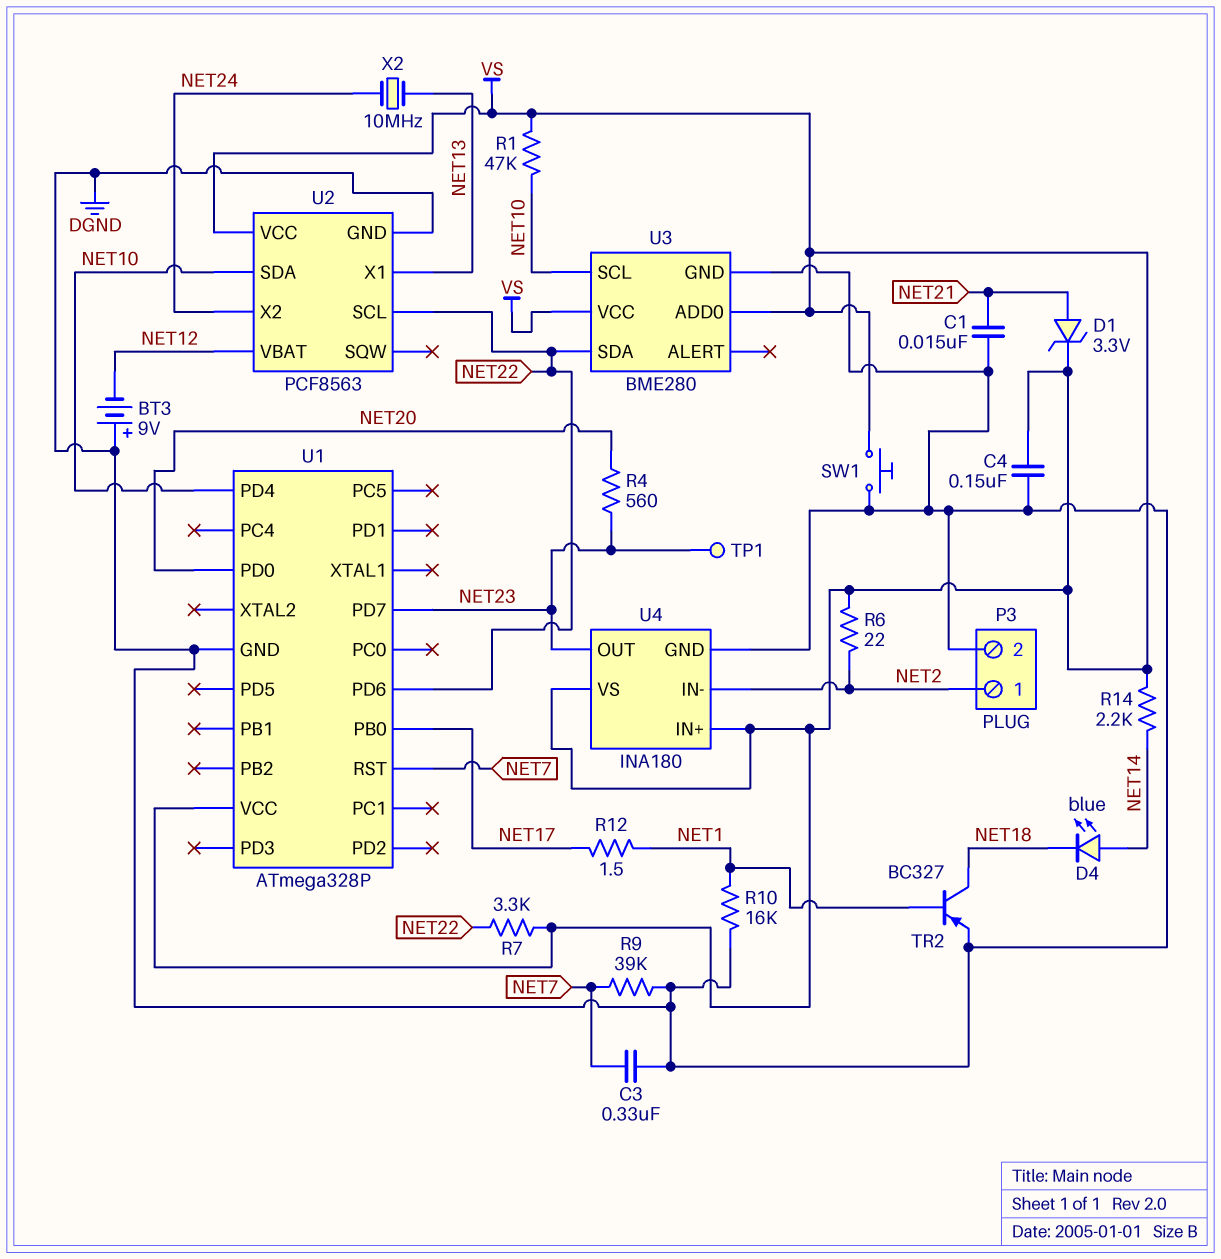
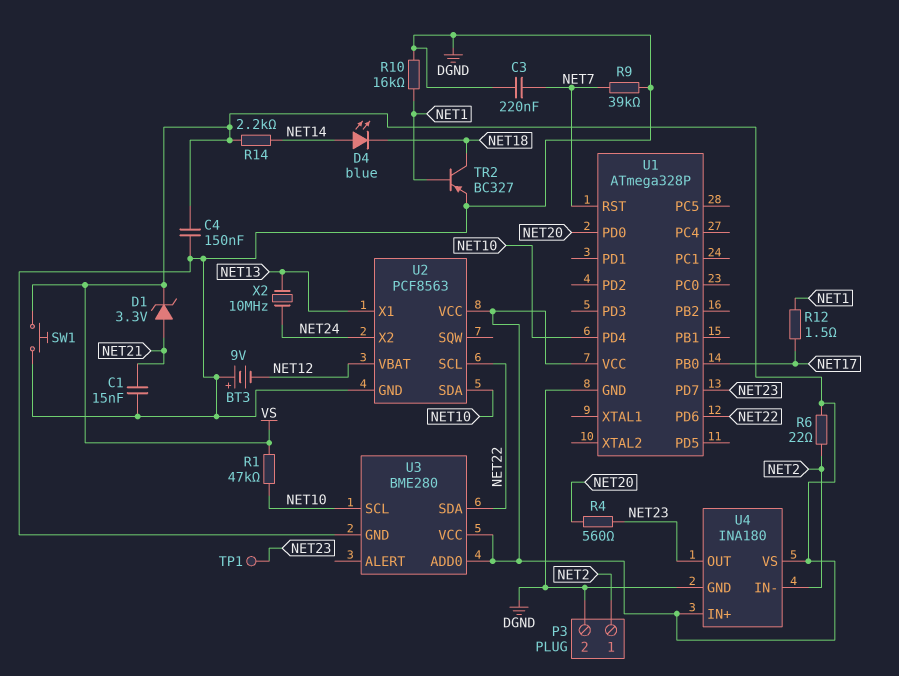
C3: 330nF (DGND, NET7) -> 220nF (DGND, NET7)
R7: 3.3k (NET22, VS) -> none

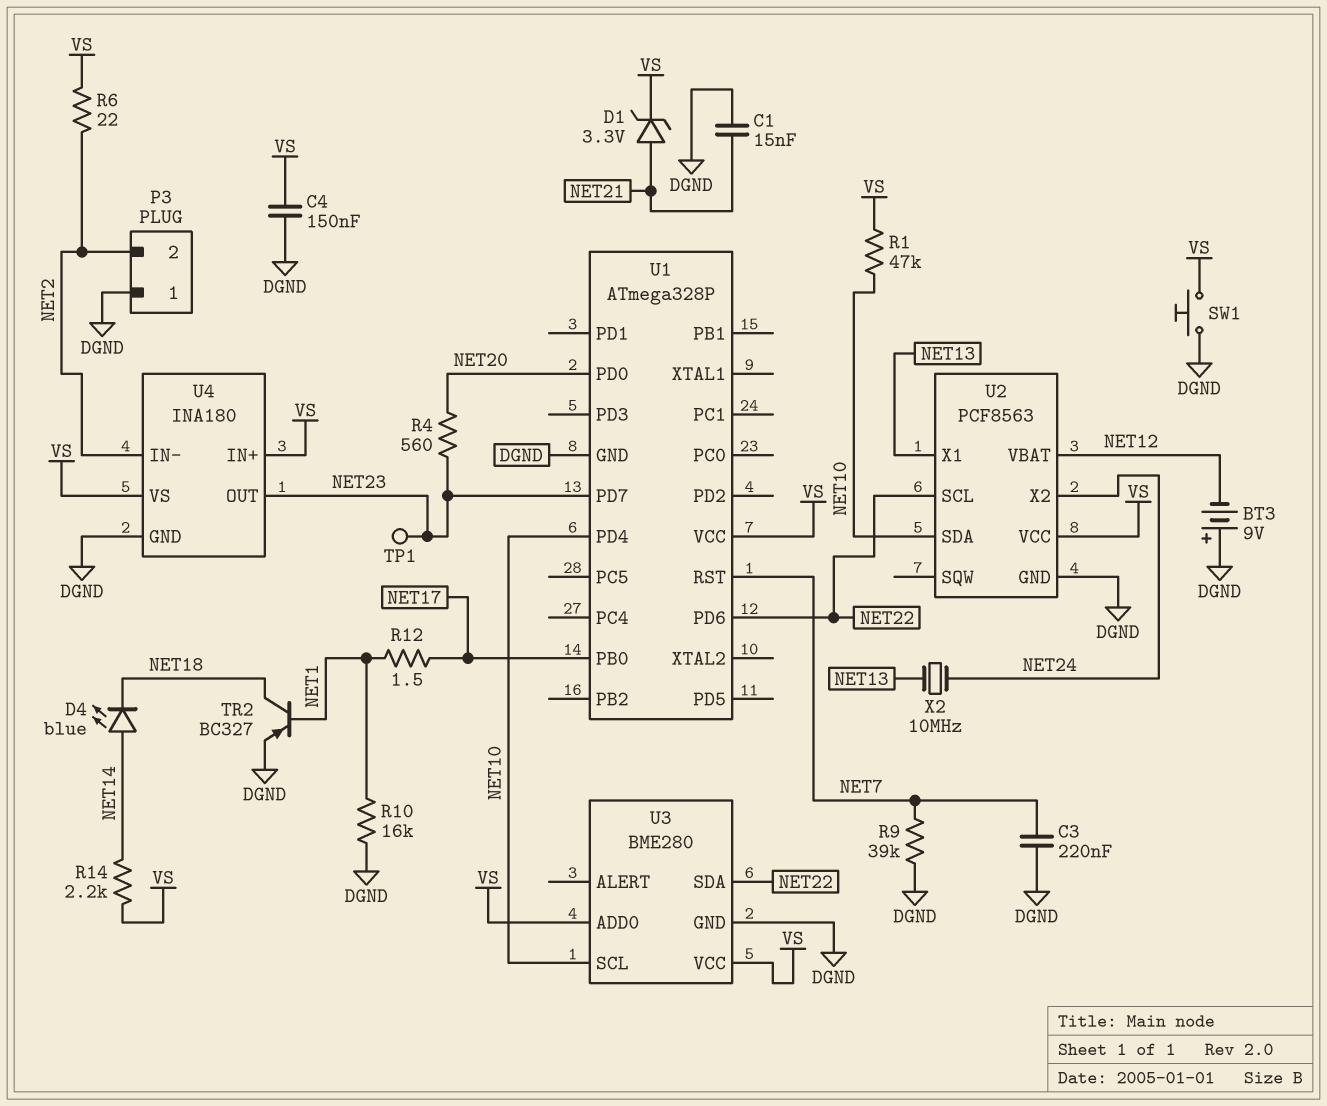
P3 pin 1: NET2 -> DGND
P3 pin 2: DGND -> NET2

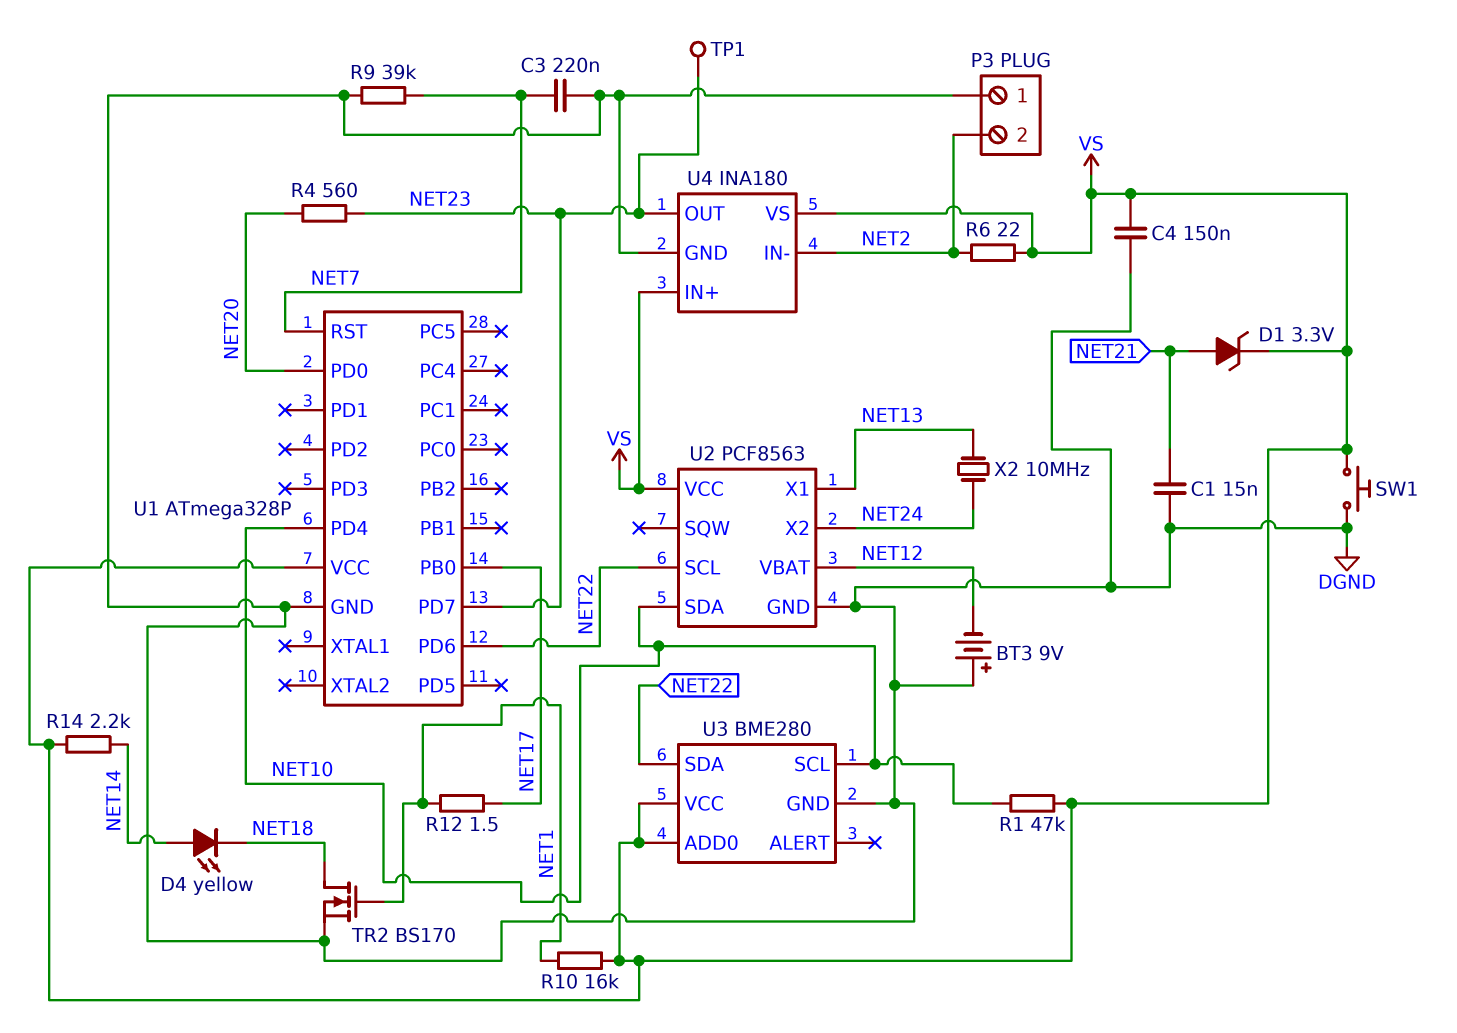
D4: LED blue (A NET14, K NET18) -> LED yellow (A NET14, K NET18)
R10: 16k (DGND, NET1) -> 16k (NET1, VS)
TR2: PNP BC327 (B NET1, C NET18, E DGND) -> NMOS BS170 (G NET1, D NET18, S DGND)

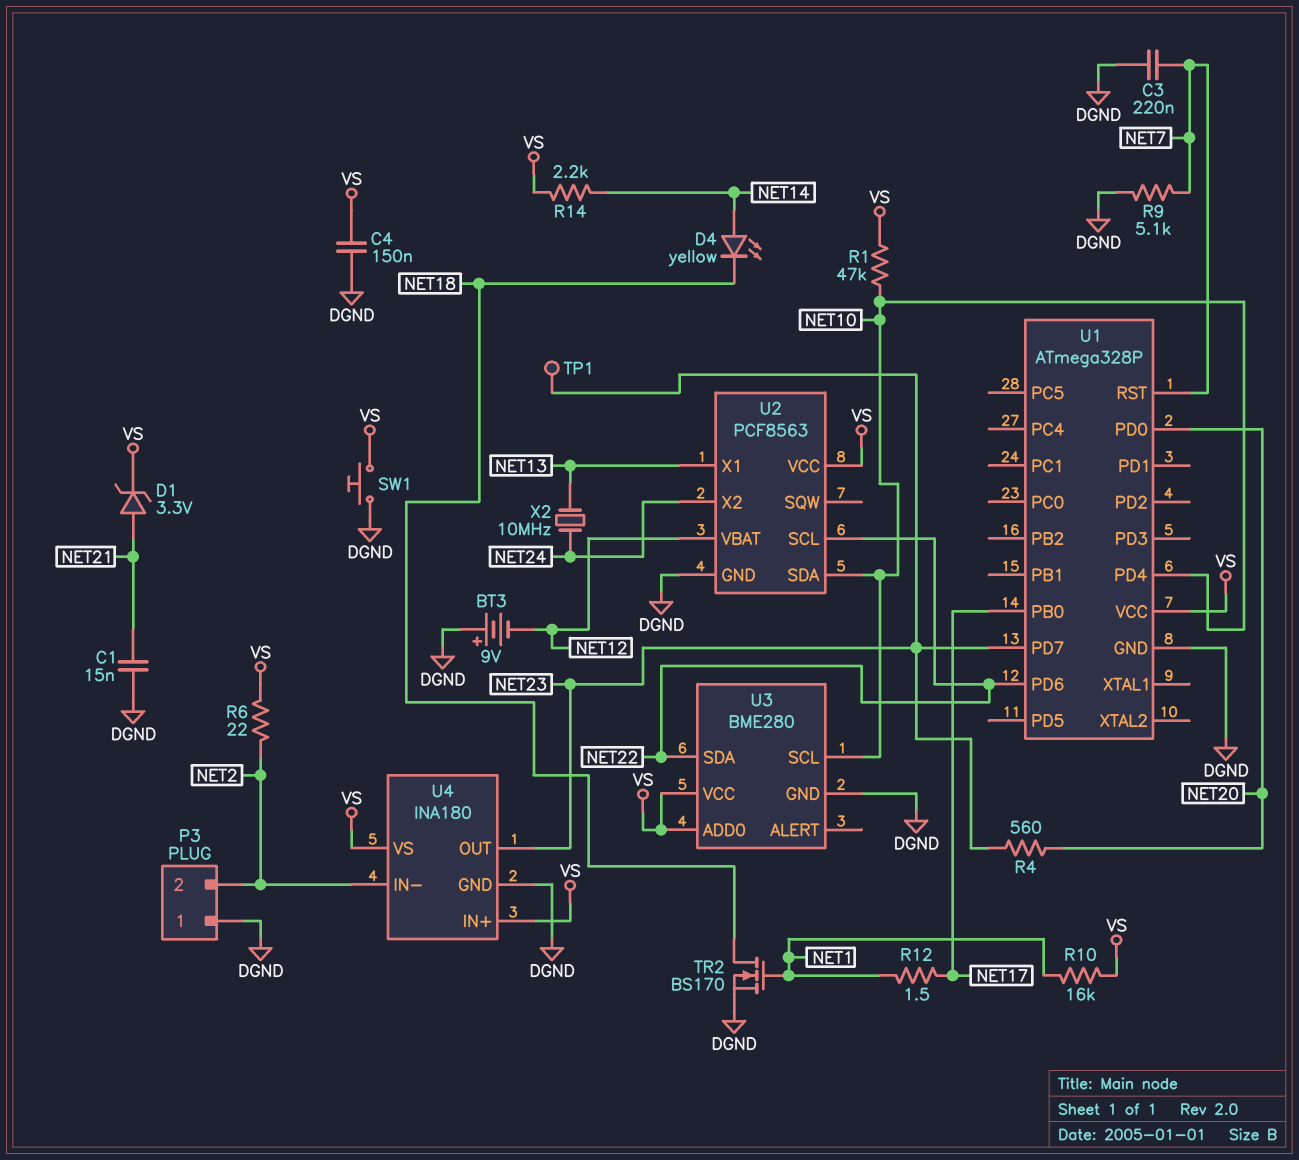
R9: 39k (DGND, NET7) -> 5.1k (DGND, NET7)

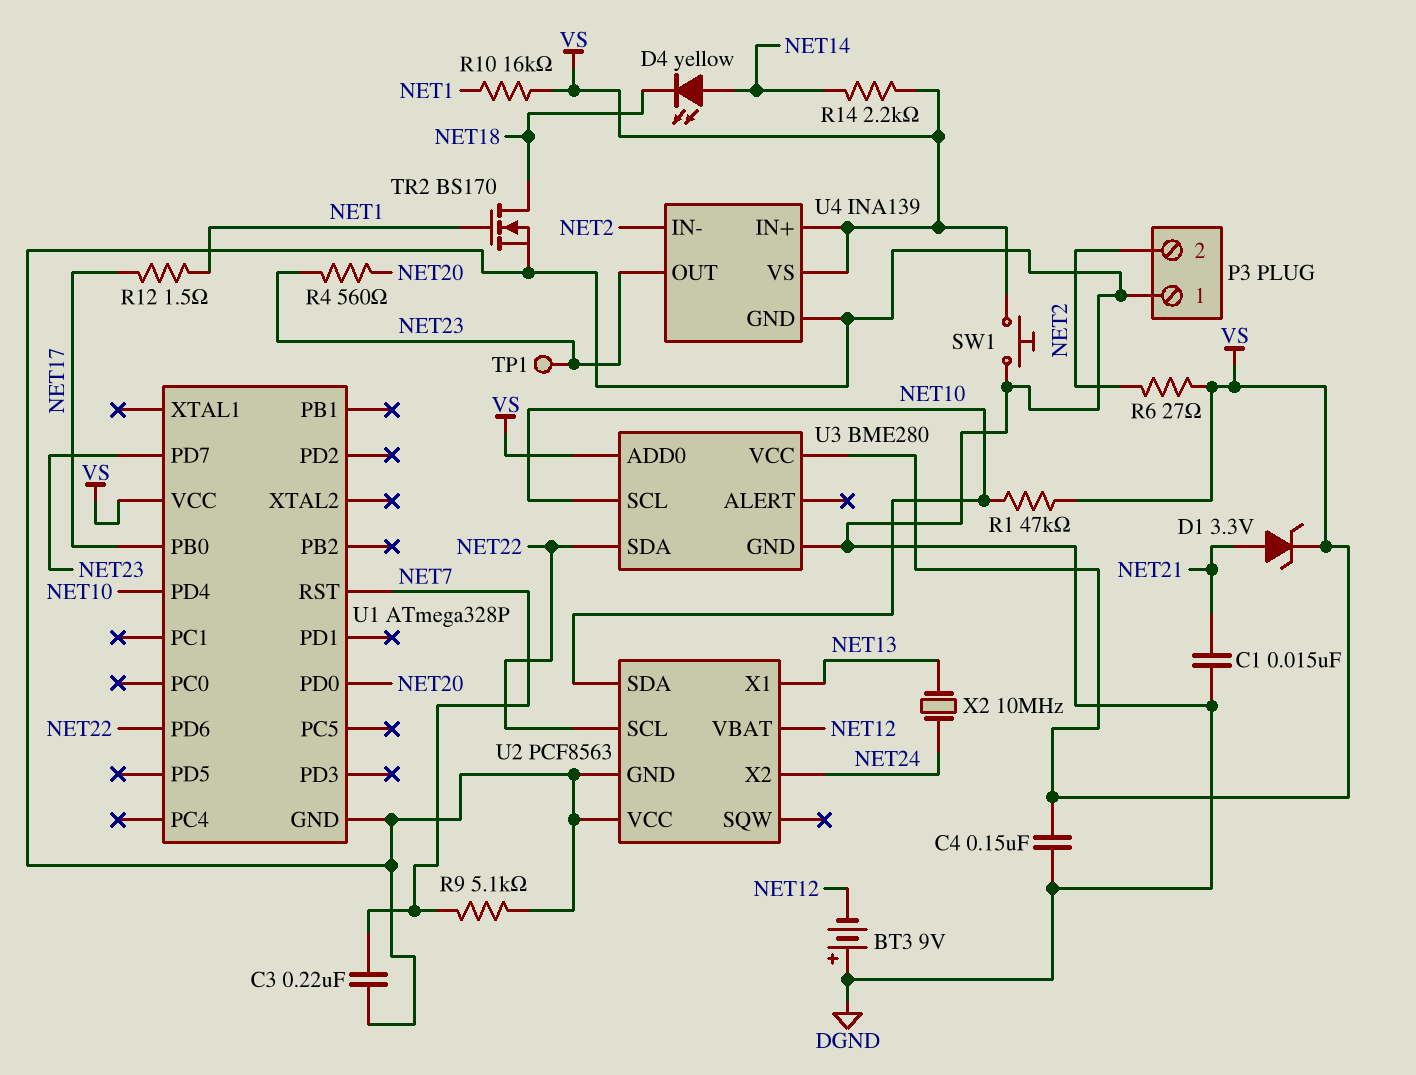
R6: 22 (NET2, VS) -> 27 (NET2, VS)
U2 pin VCC: VS -> DGND
U4: INA180 -> INA139

